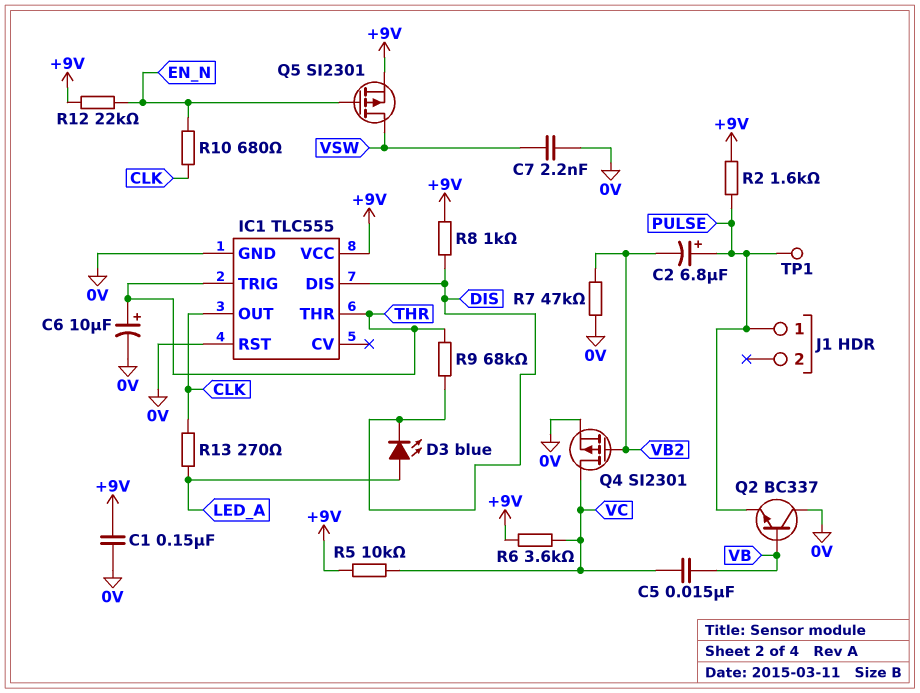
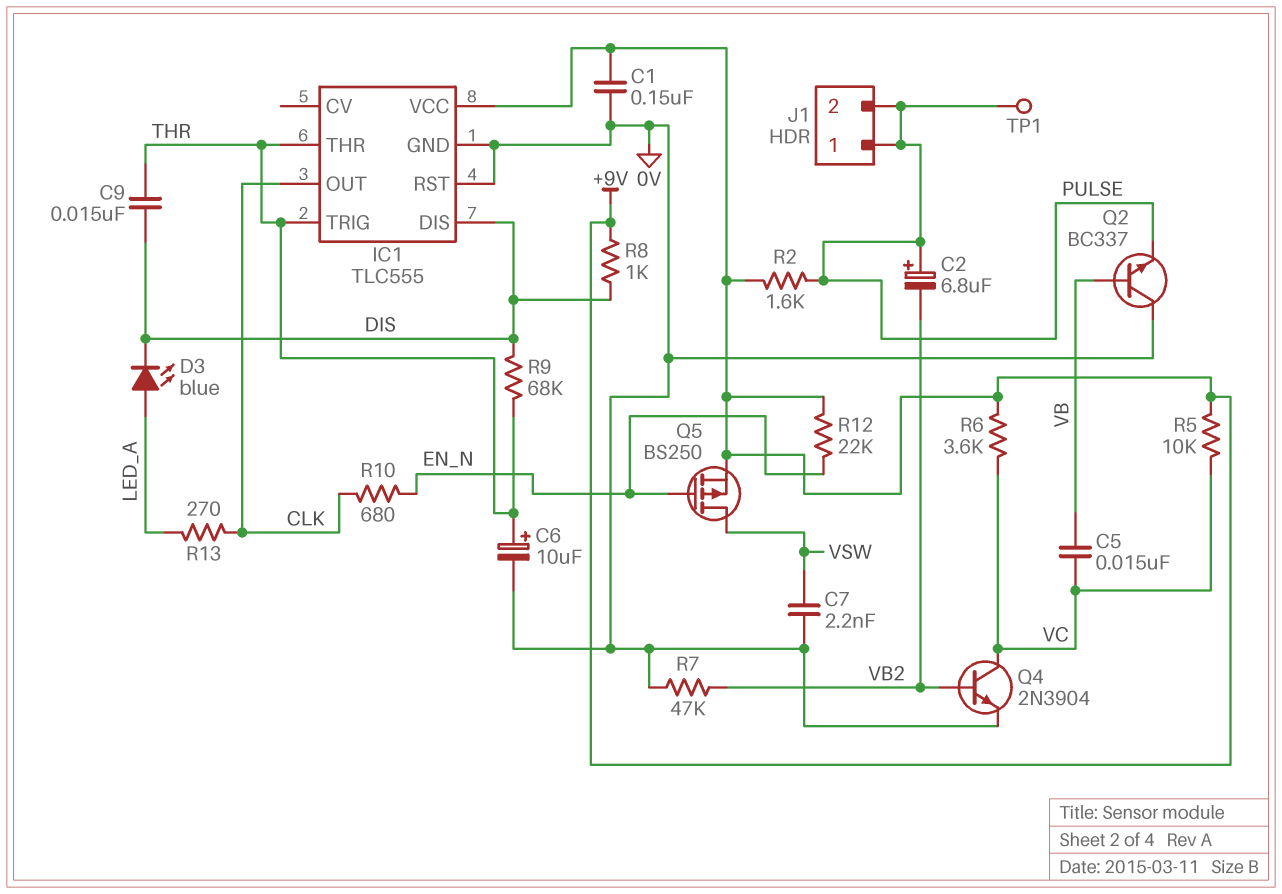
C9: none -> 15nF (DIS, THR)
J1 pin 2: none -> PULSE
Q4: PMOS SI2301 (G VB2, D VC, S 0V) -> NPN 2N3904 (B VB2, C VC, E 0V)
Q5: PMOS SI2301 (G EN_N, D VSW, S +9V) -> PMOS BS250 (G EN_N, D VSW, S +9V)

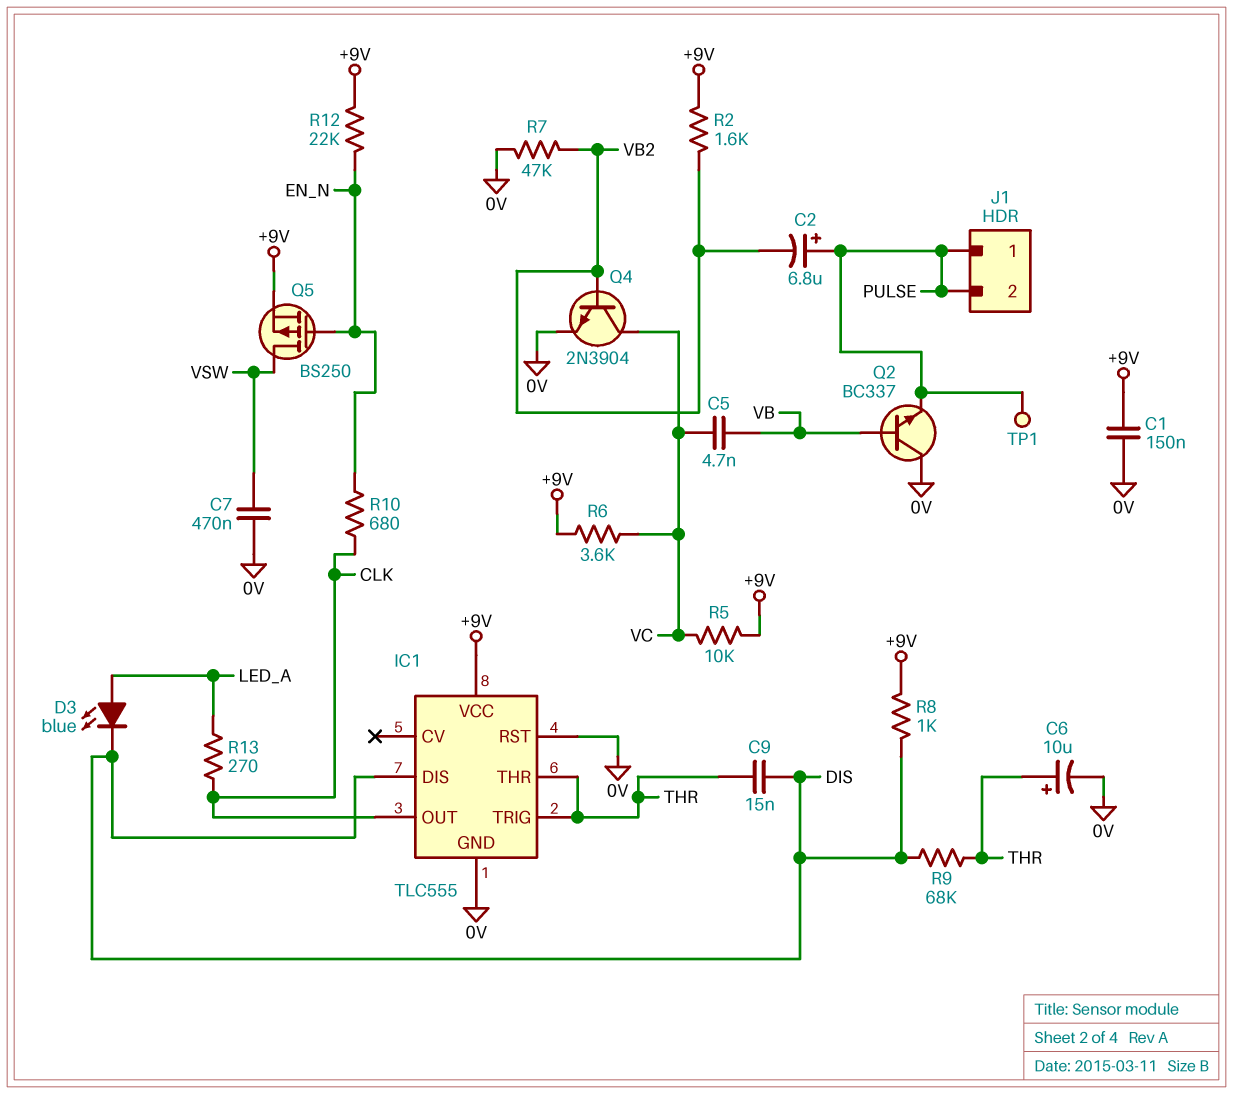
C5: 15nF (VB, VC) -> 4.7nF (VB, VC)
C7: 2.2nF (0V, VSW) -> 470nF (0V, VSW)
R2: 1.6k (+9V, PULSE) -> 1.6k (+9V, VB2)

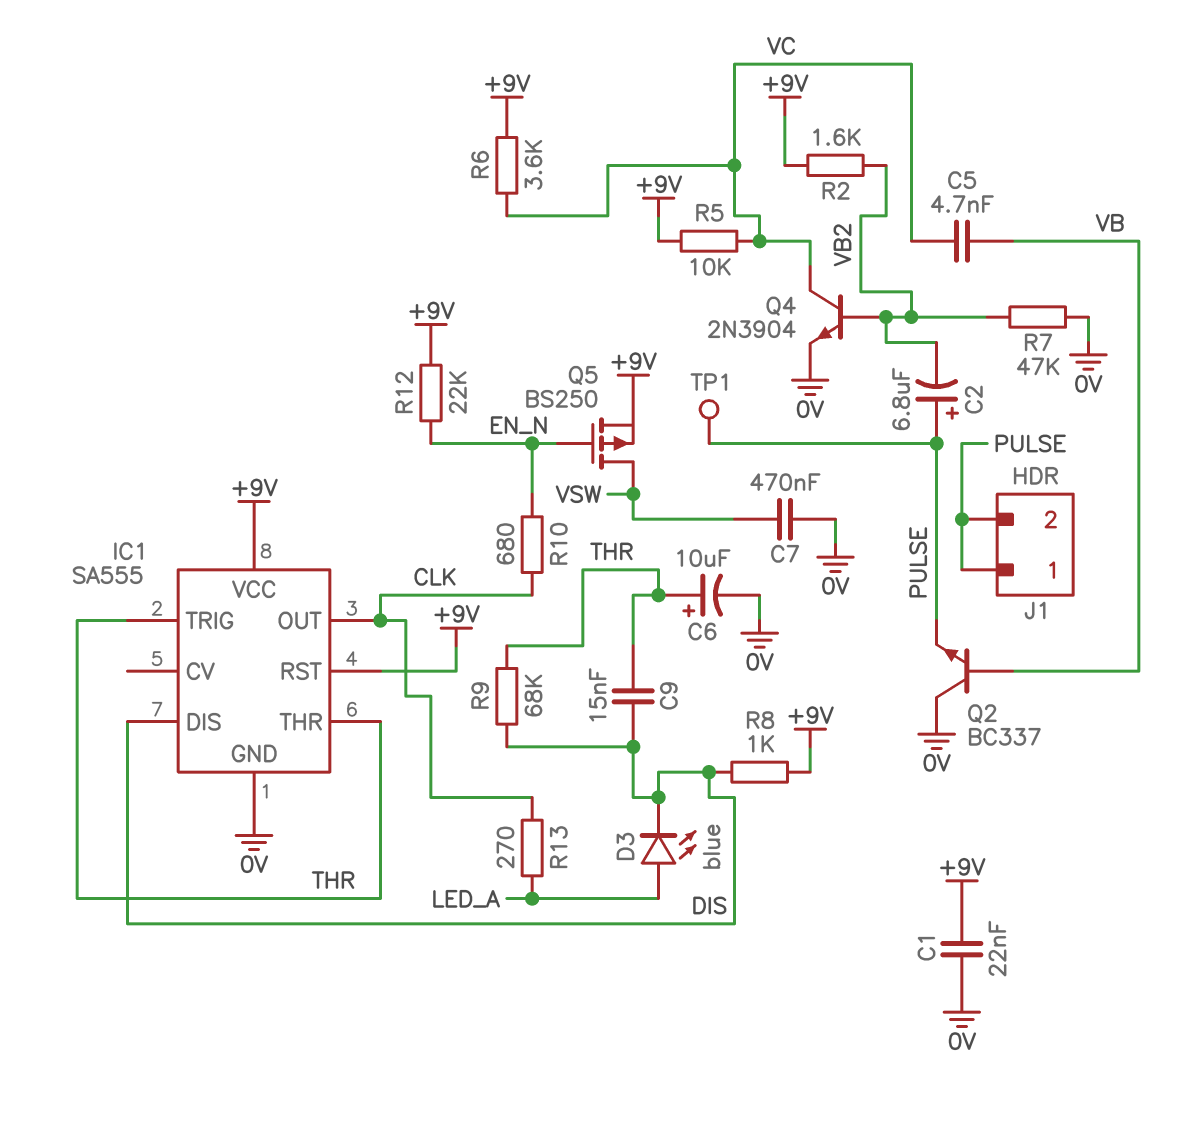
C1: 150nF (+9V, 0V) -> 22nF (+9V, 0V)
IC1: TLC555 -> SA555
IC1 pin RST: 0V -> +9V

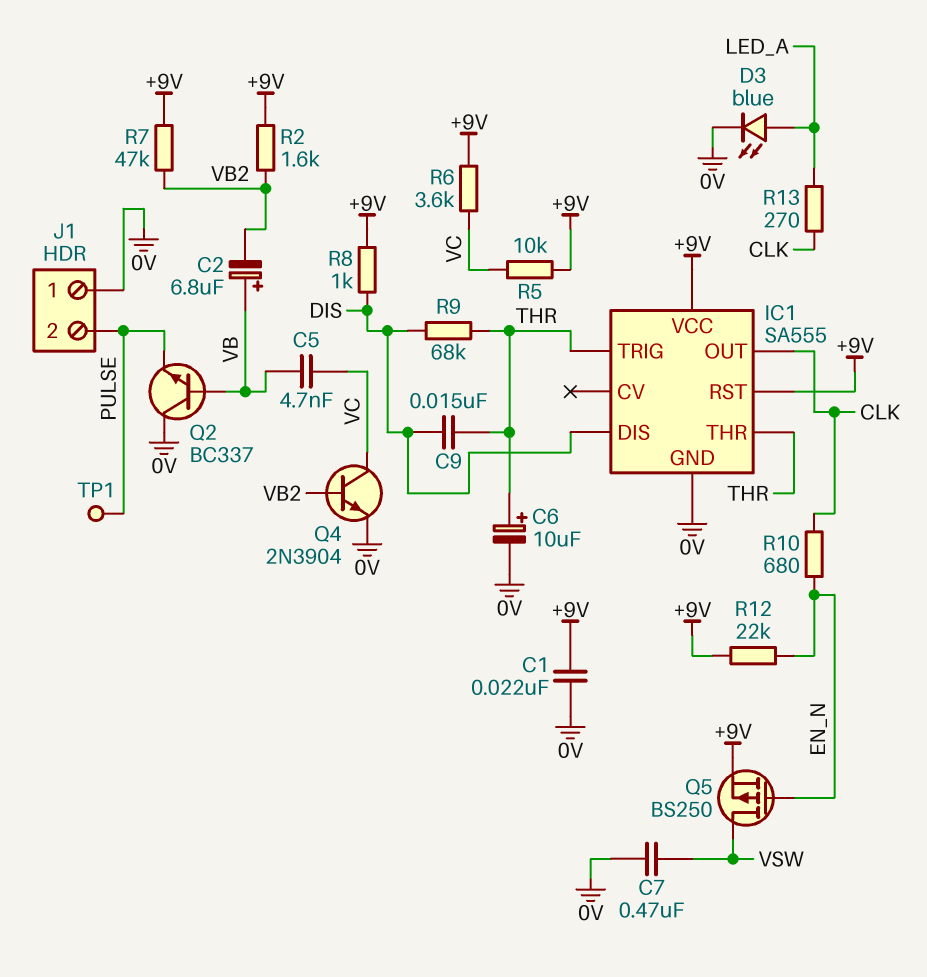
C2: 6.8uF (plus PULSE, minus VB2) -> 6.8uF (plus VB, minus VB2)
D3: LED blue (A LED_A, K DIS) -> LED blue (A LED_A, K 0V)
J1 pin 1: PULSE -> 0V
R7: 47k (0V, VB2) -> 47k (+9V, VB2)

